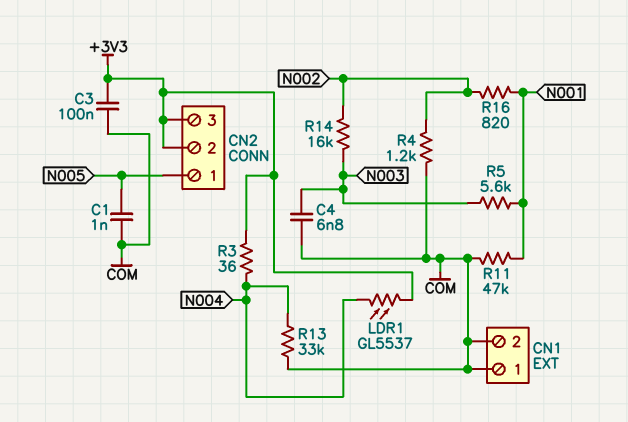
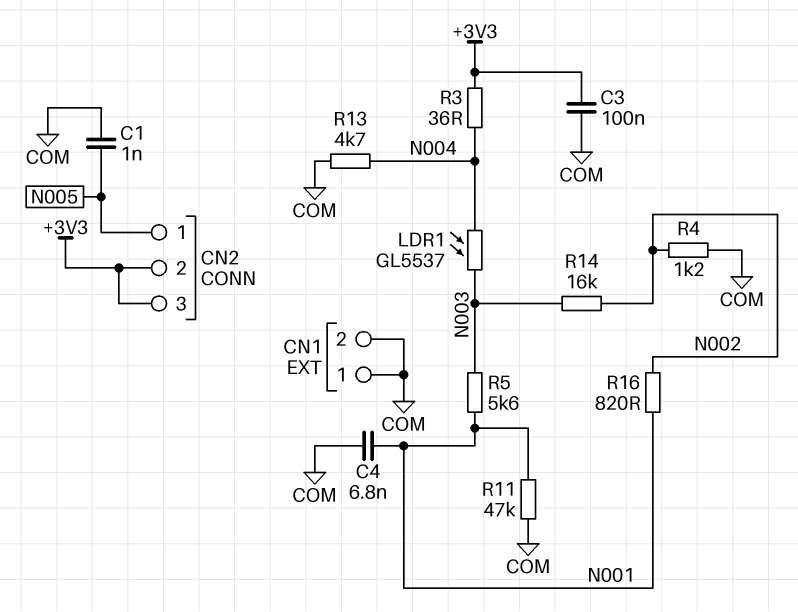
C4: 6.8nF (COM, N003) -> 6.8nF (COM, N001)
LDR1: GL5537 (+3V3, N004) -> GL5537 (N003, N004)
R13: 33k (COM, N004) -> 4.7k (COM, N004)

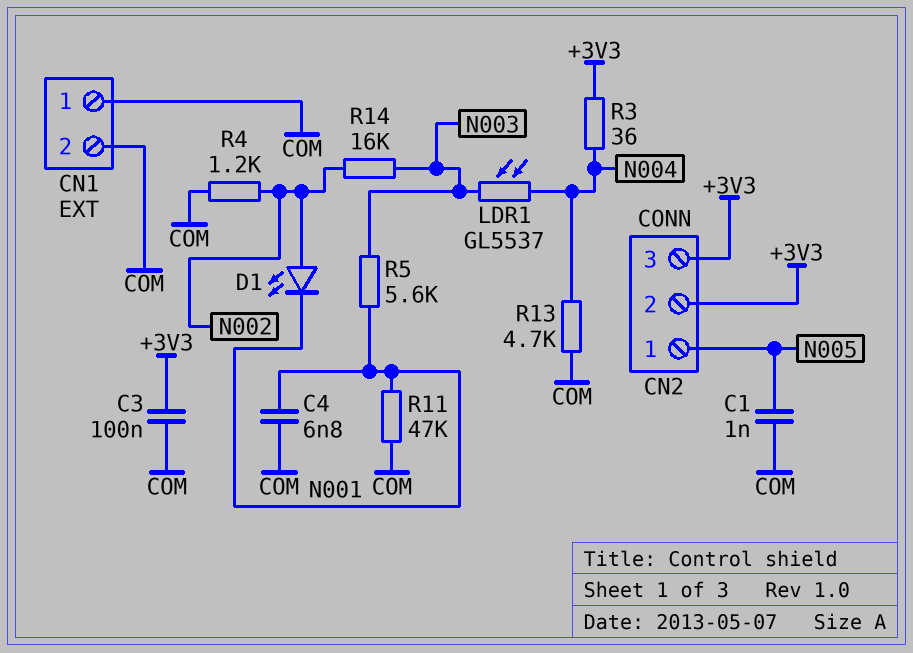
D1: none -> LED (A N002, K N001)
R16: 820 (N001, N002) -> none

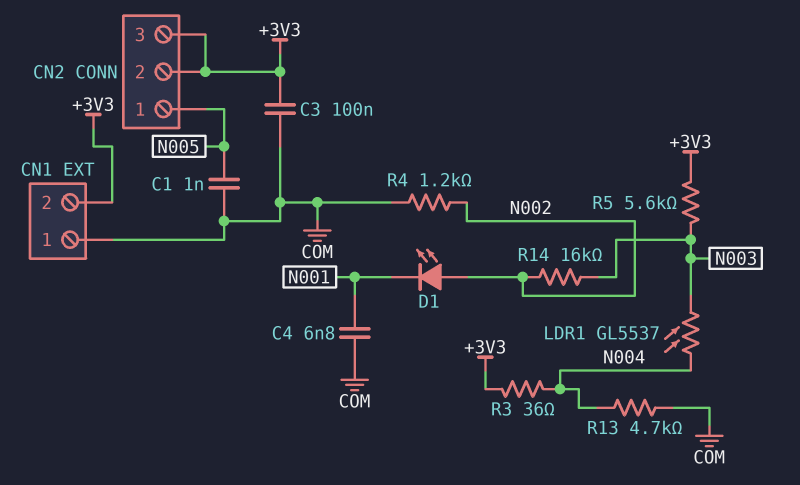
CN1 pin 2: COM -> +3V3
R5: 5.6k (N001, N003) -> 5.6k (+3V3, N003)
R11: 47k (COM, N001) -> none

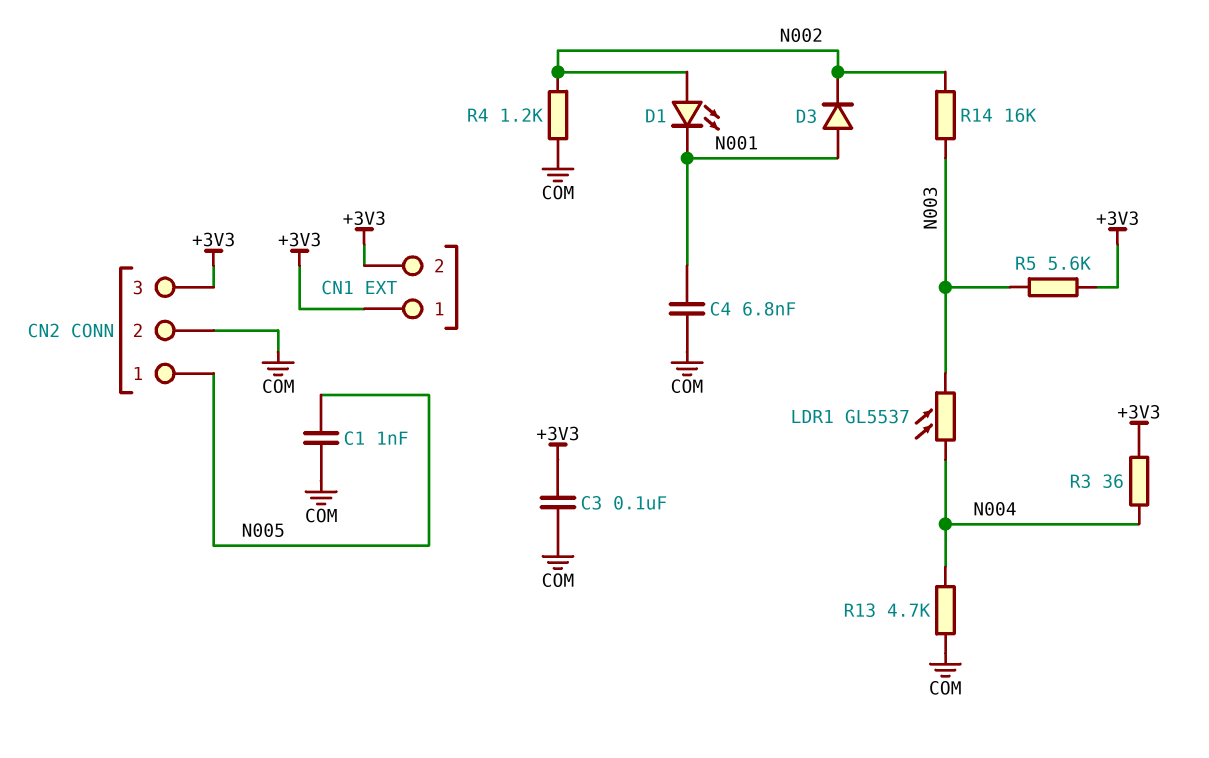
CN1 pin 1: COM -> +3V3
CN2 pin 2: +3V3 -> COM
D3: none -> diode (A N001, K N002)

